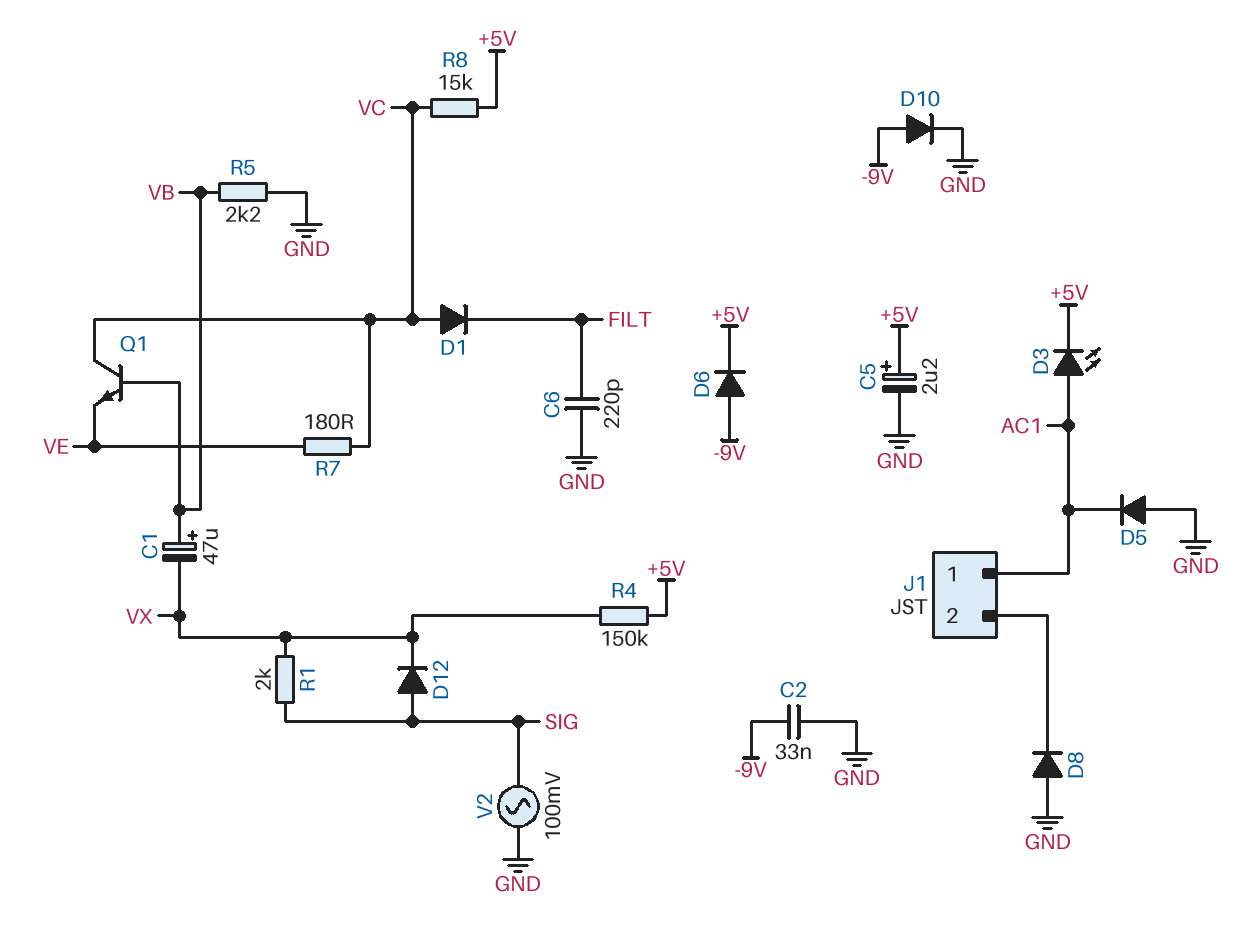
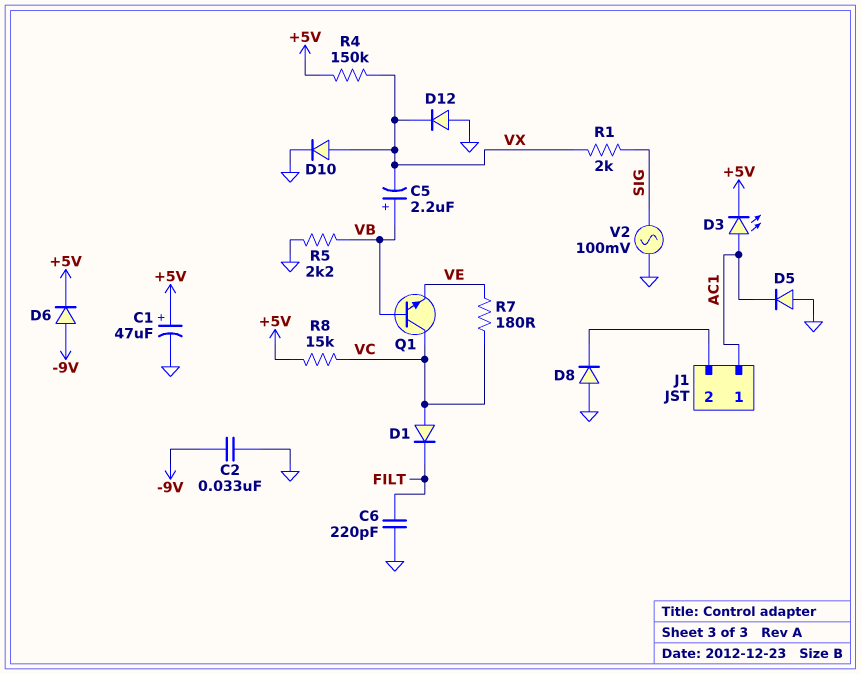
C1: 47uF (plus VB, minus VX) -> 47uF (plus +5V, minus GND)
C5: 2.2uF (plus +5V, minus GND) -> 2.2uF (plus VB, minus VX)
D10: diode (A -9V, K GND) -> diode (A VX, K GND)
D12: diode (A SIG, K VX) -> diode (A GND, K VX)

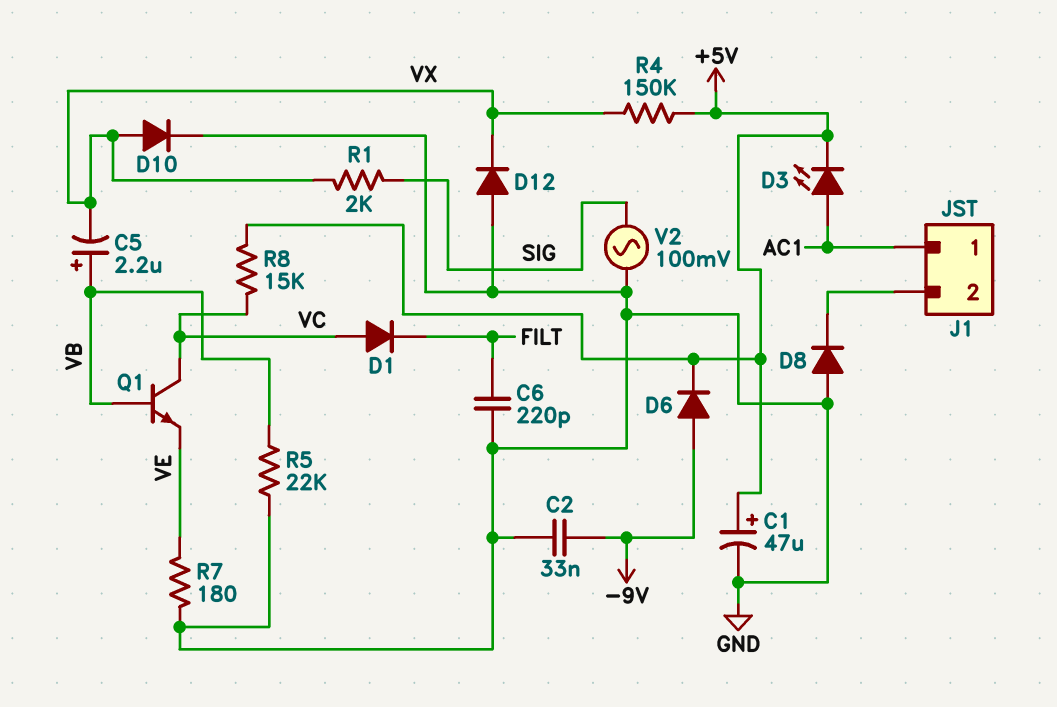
D5: diode (A GND, K AC1) -> none
R5: 2.2k (GND, VB) -> 22k (GND, VB)
R7: 180 (VC, VE) -> 180 (GND, VE)

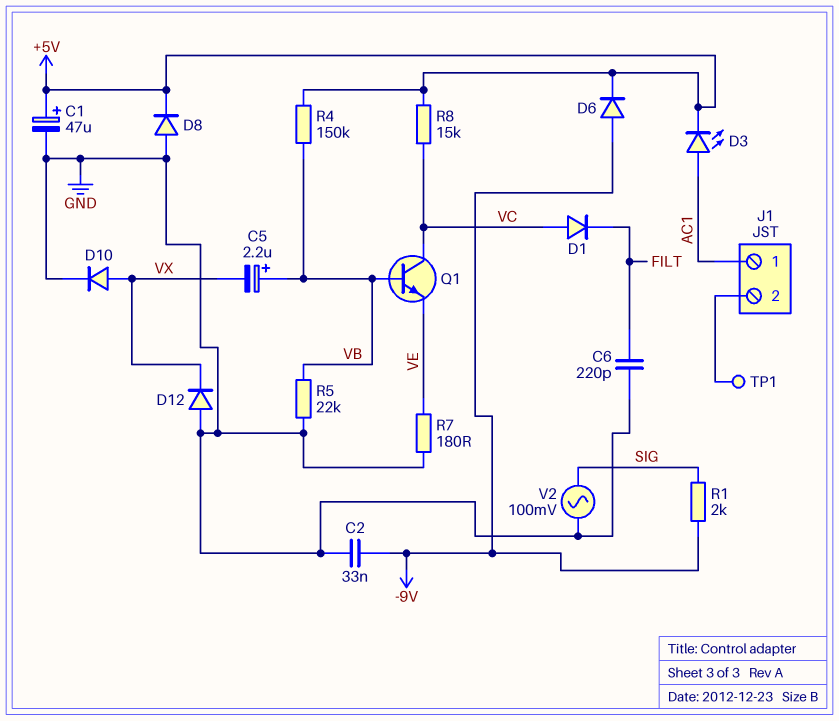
D8: diode (A GND, K J1/2) -> diode (A GND, K +5V)
R1: 2k (SIG, VX) -> 2k (-9V, SIG)
R4: 150k (+5V, VX) -> 150k (+5V, VB)
TP1: none -> test point (J1/2)

